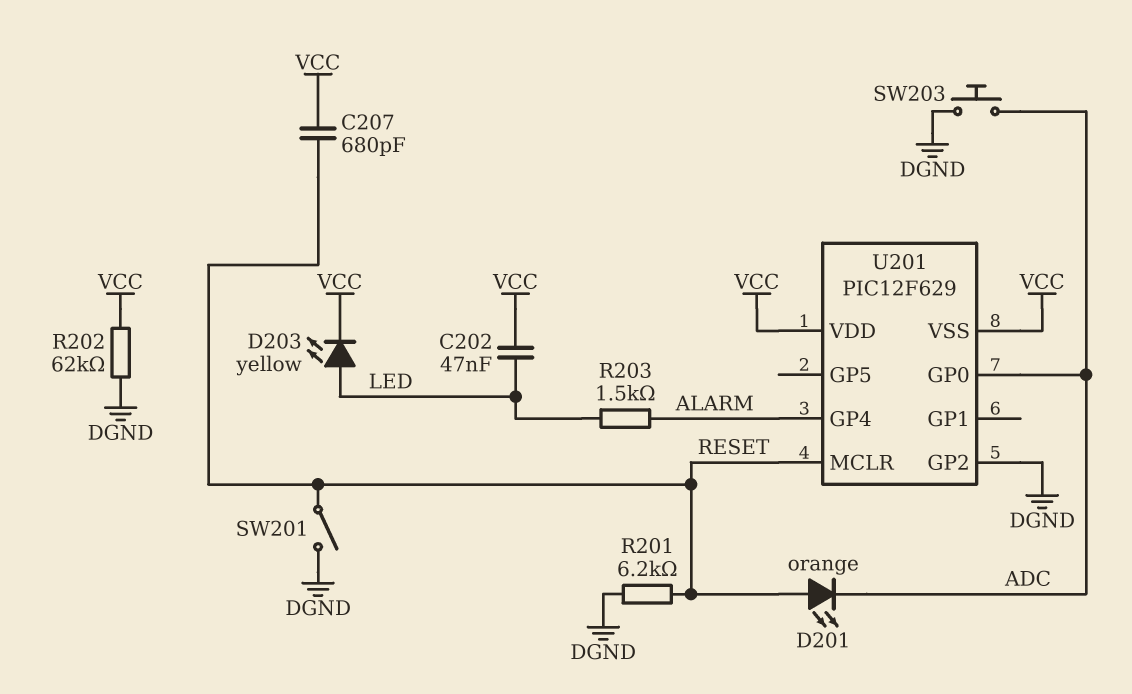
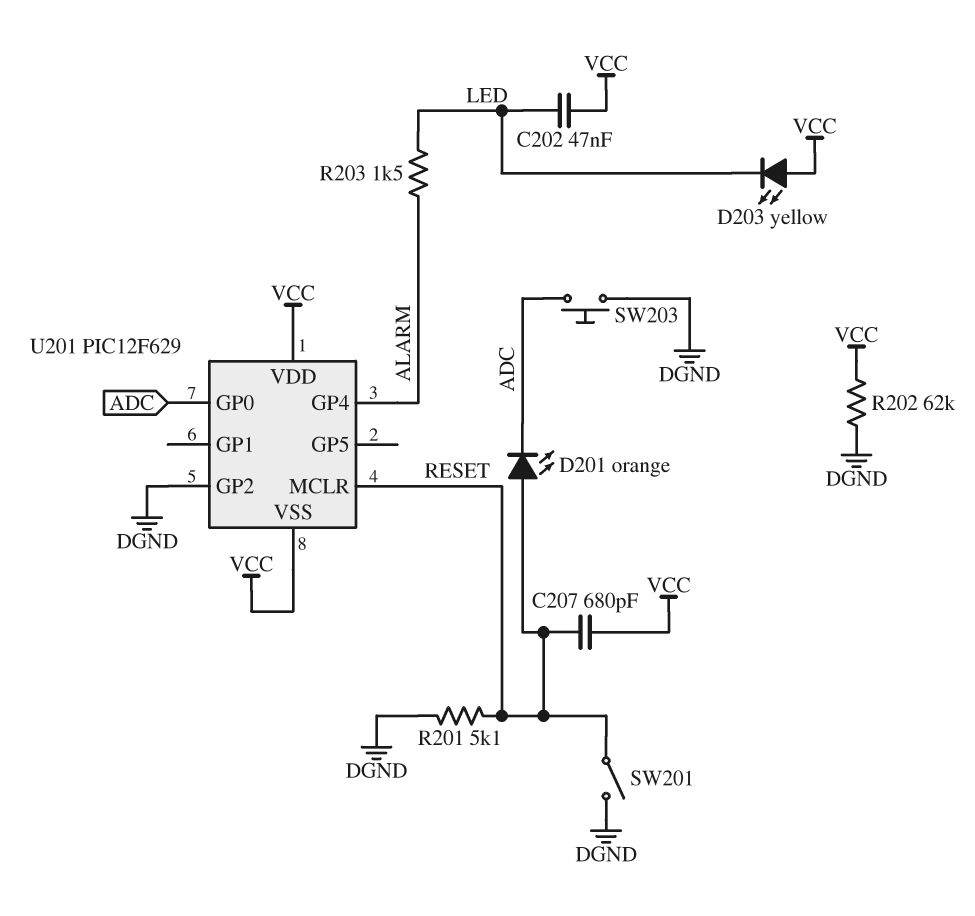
D203: LED yellow (A LED, K VCC) -> LED yellow (A VCC, K LED)
R201: 6.2k (DGND, RESET) -> 5.1k (DGND, RESET)

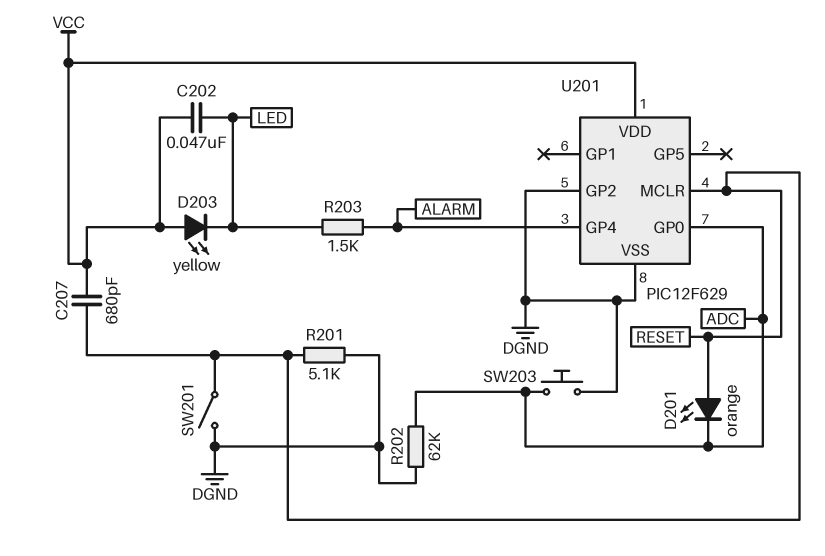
R202: 62k (DGND, VCC) -> 62k (ADC, DGND)
U201 pin VSS: VCC -> DGND

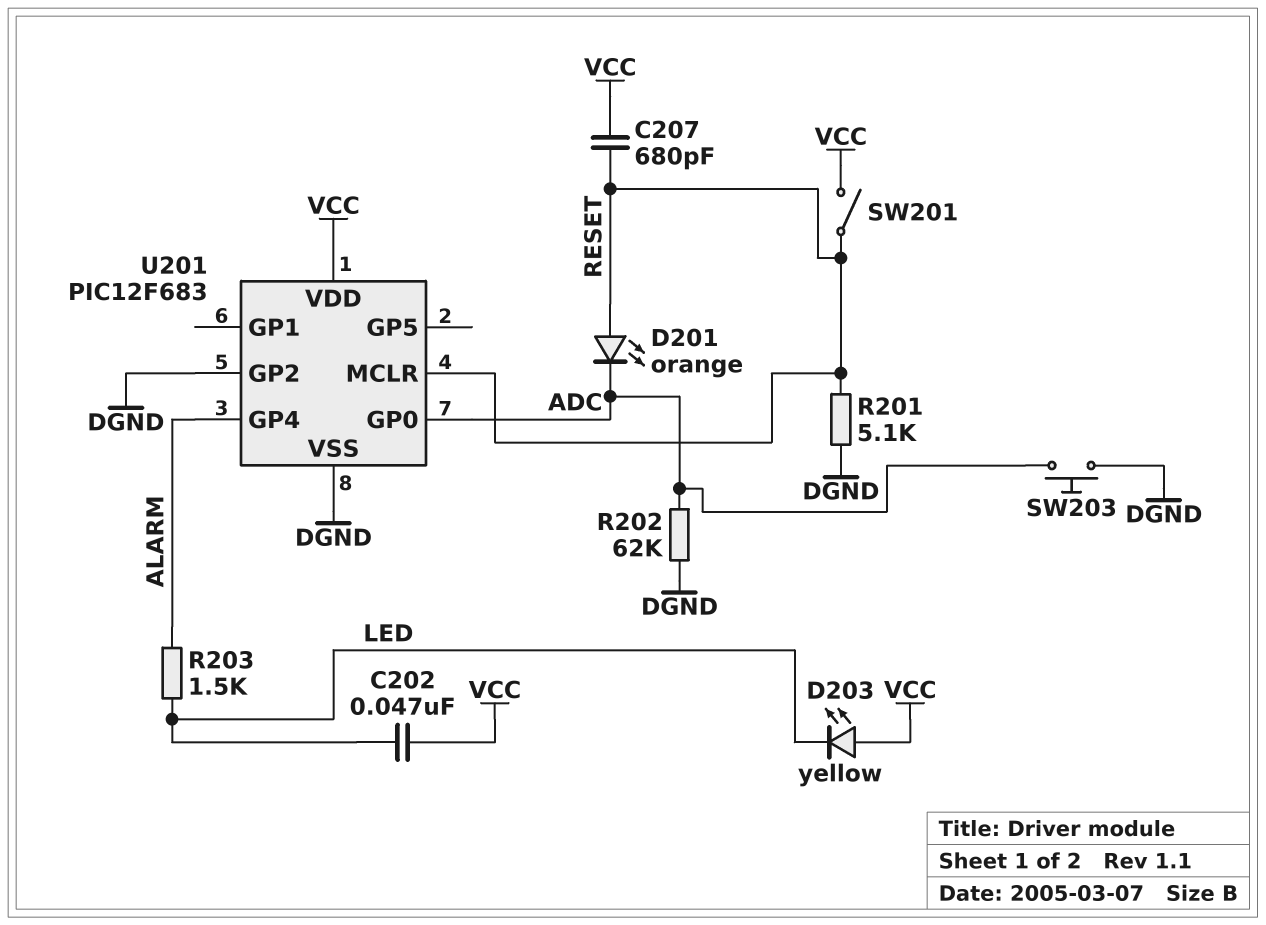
SW201: switch (DGND, RESET) -> switch (RESET, VCC)
U201: PIC12F629 -> PIC12F683

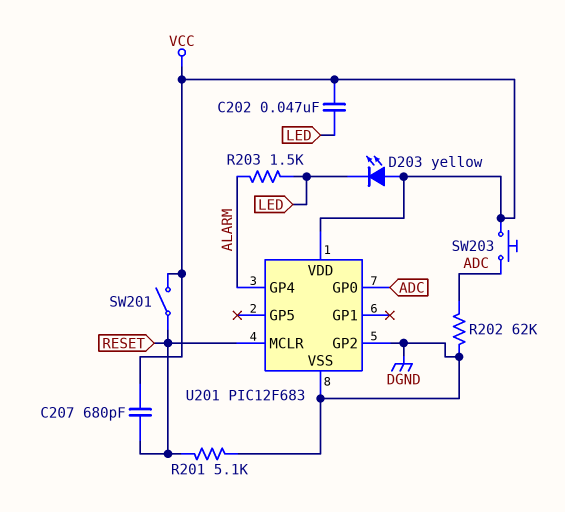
D201: LED orange (A RESET, K ADC) -> none
SW203: button (ADC, DGND) -> button (ADC, VCC)

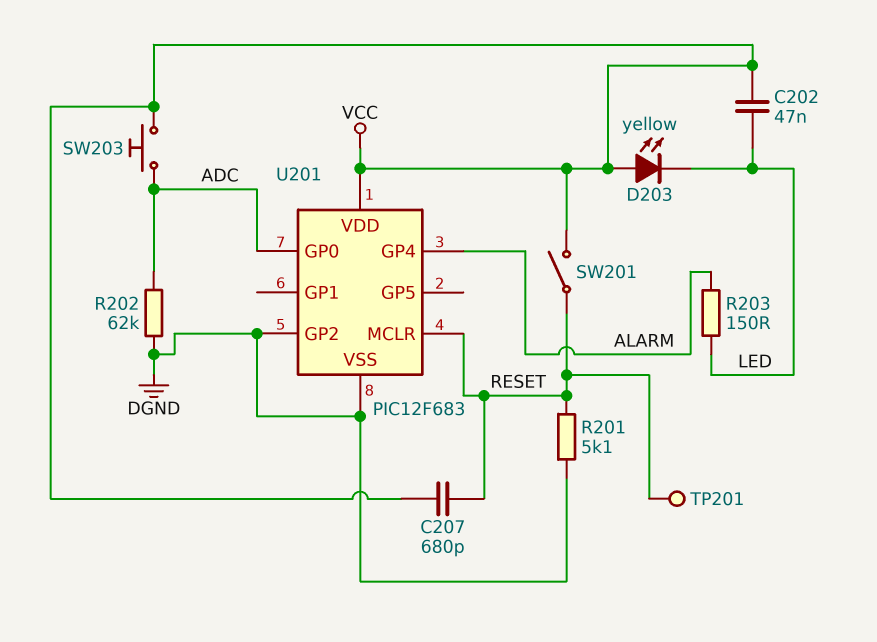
R203: 1.5k (ALARM, LED) -> 150 (ALARM, LED)
TP201: none -> test point (RESET)

